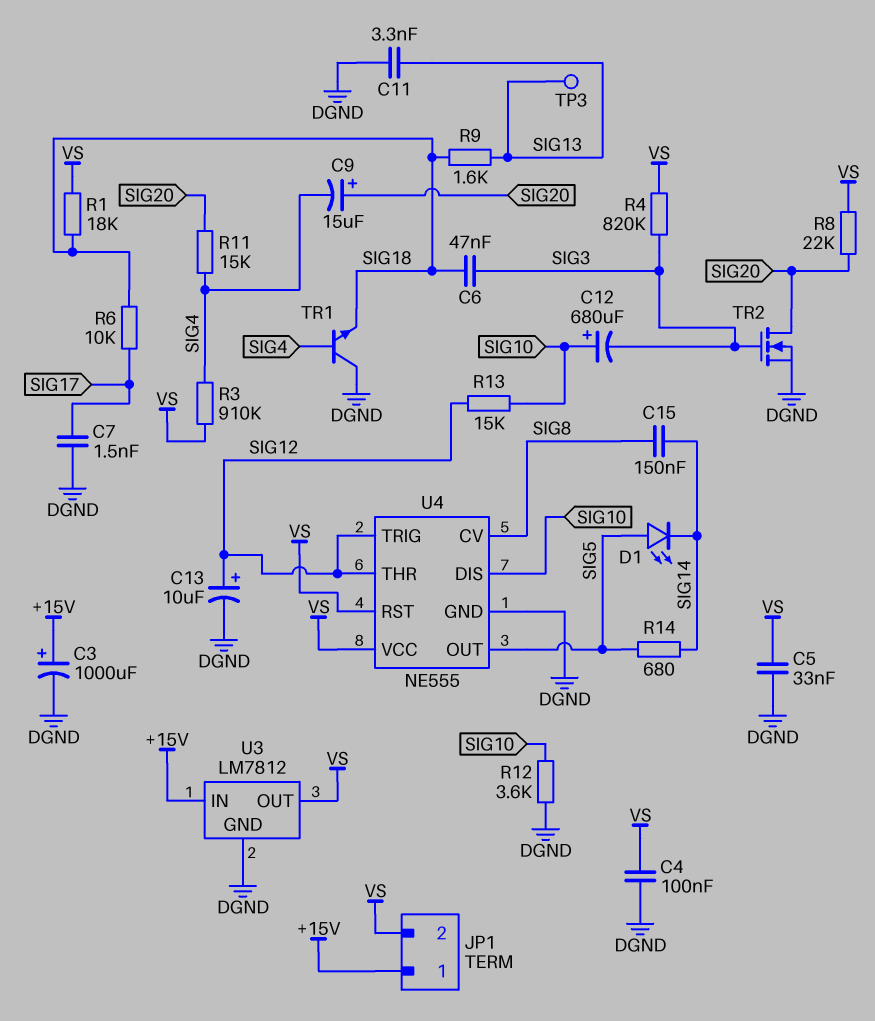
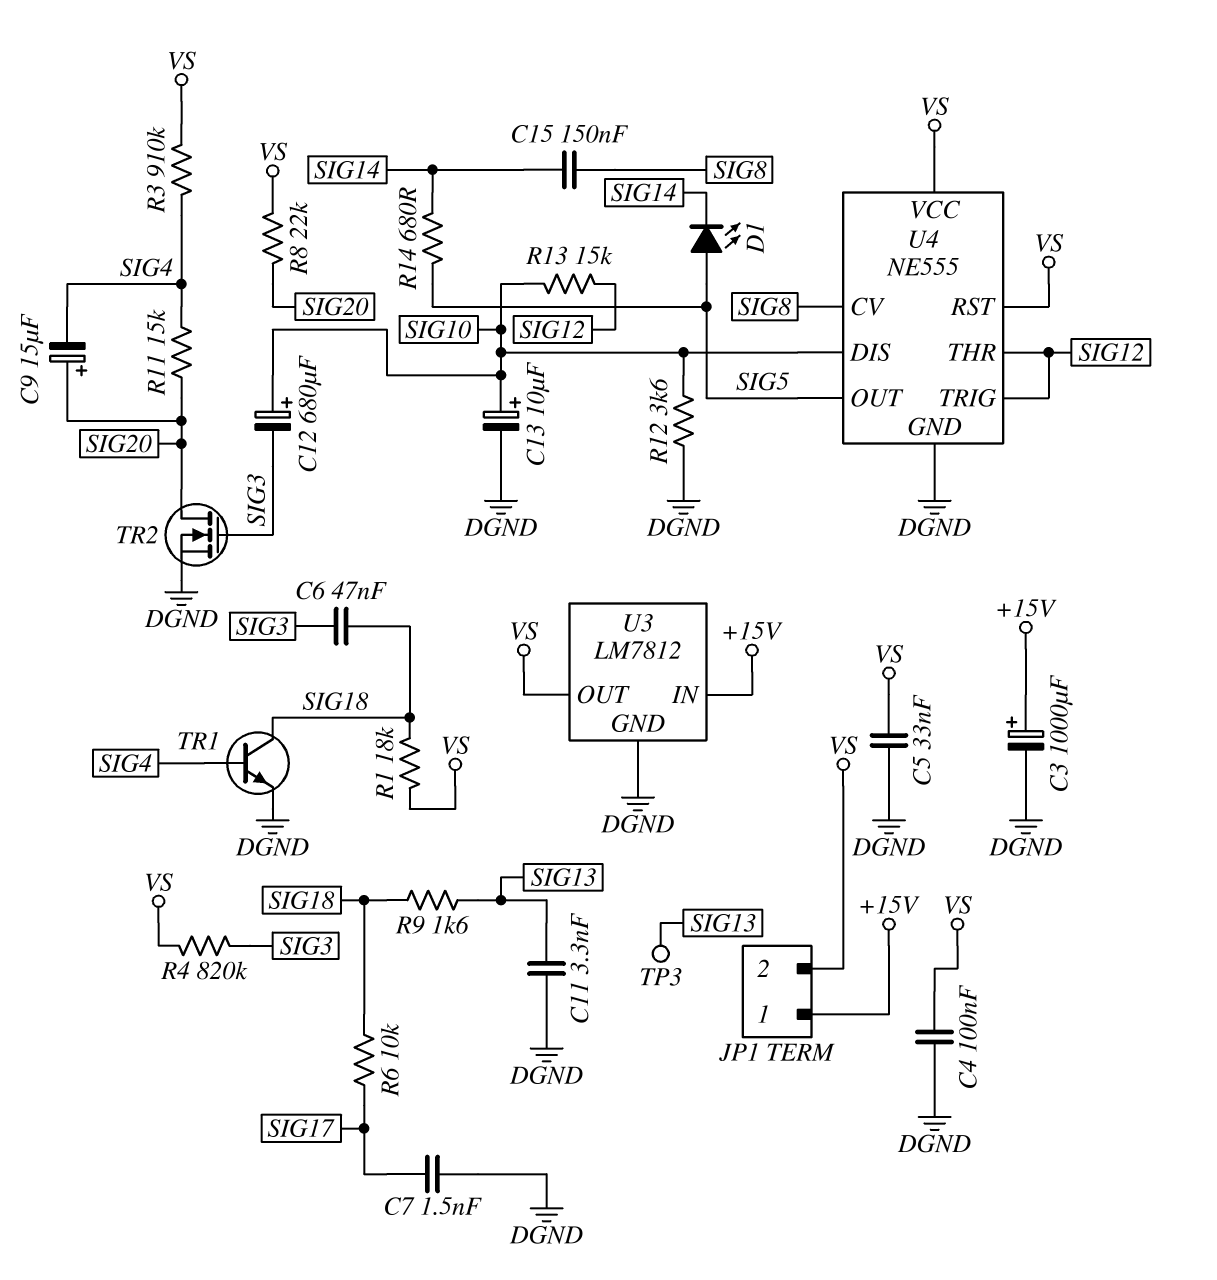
C13: 10uF (plus SIG12, minus DGND) -> 10uF (plus SIG10, minus DGND)
TR1: NPN (B SIG4, C DGND, E SIG18) -> NPN (B SIG4, C SIG18, E DGND)

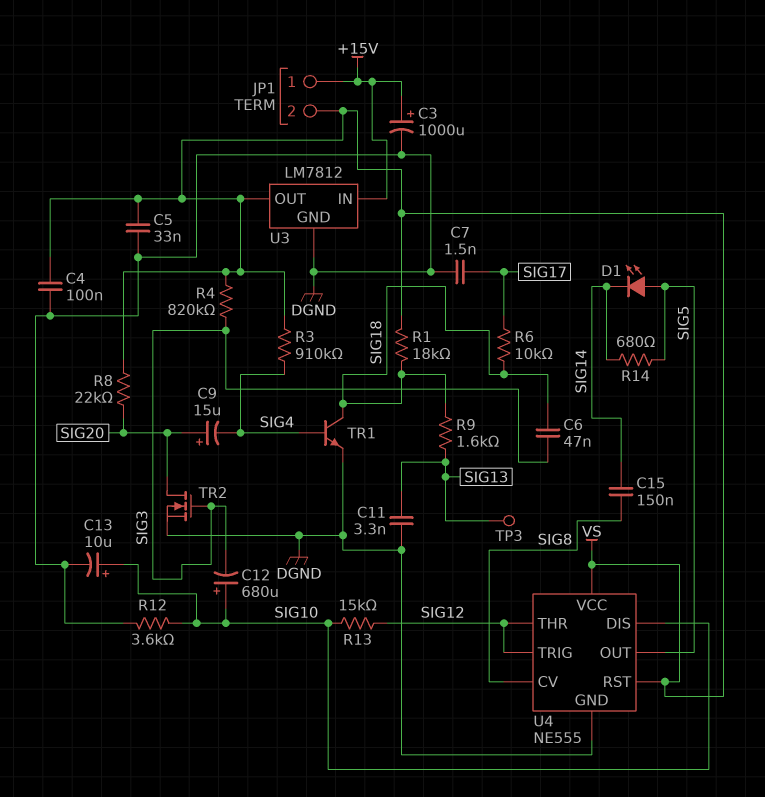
R11: 15k (SIG4, SIG20) -> none

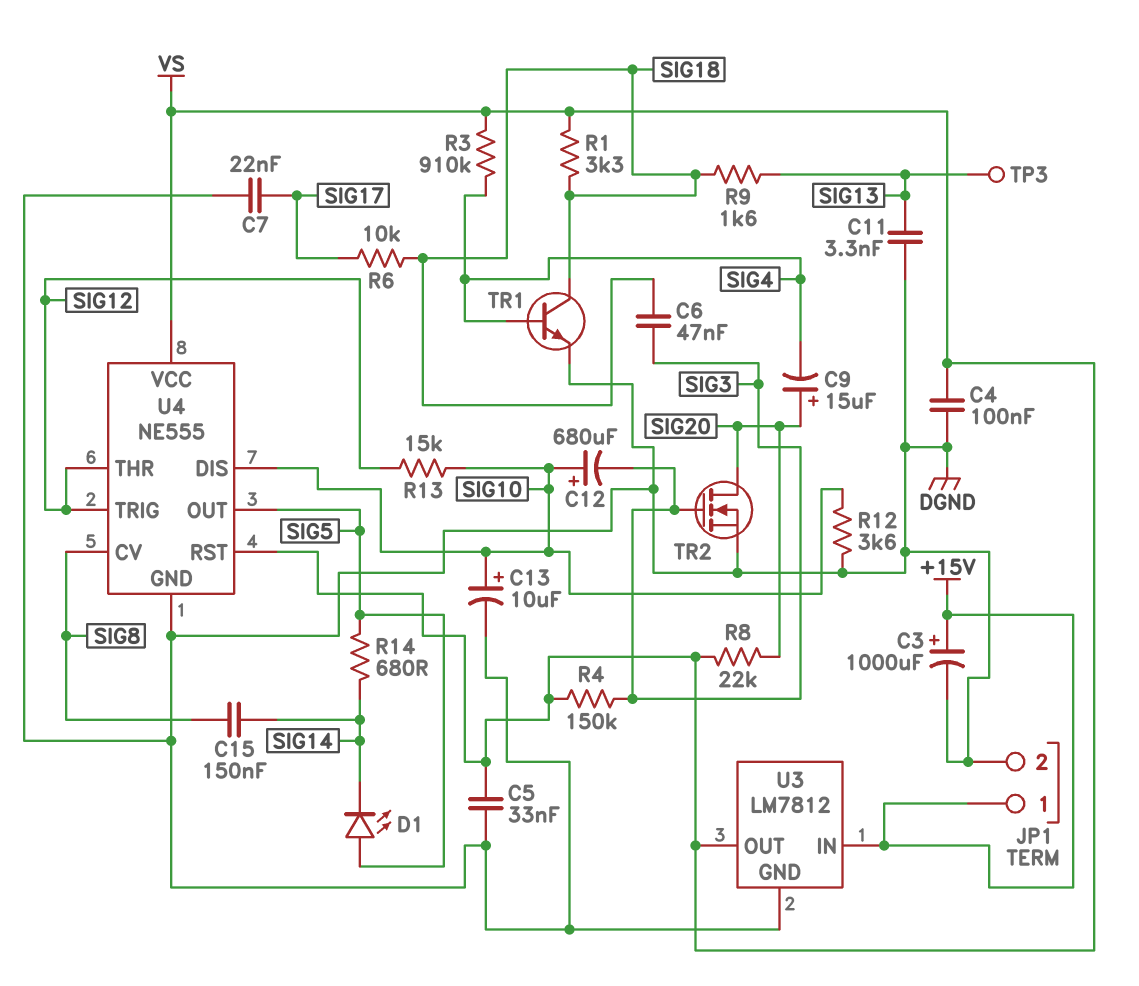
C7: 1.5nF (DGND, SIG17) -> 22nF (DGND, SIG17)
JP1 pin 2: VS -> DGND
R1: 18k (SIG18, VS) -> 3.3k (SIG18, VS)
R4: 820k (SIG3, VS) -> 150k (SIG3, VS)

